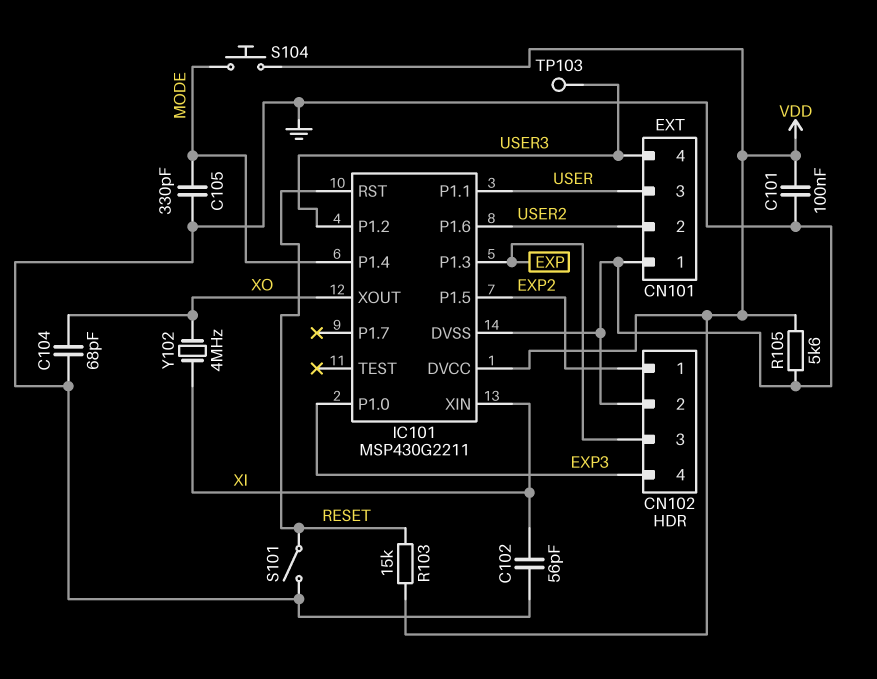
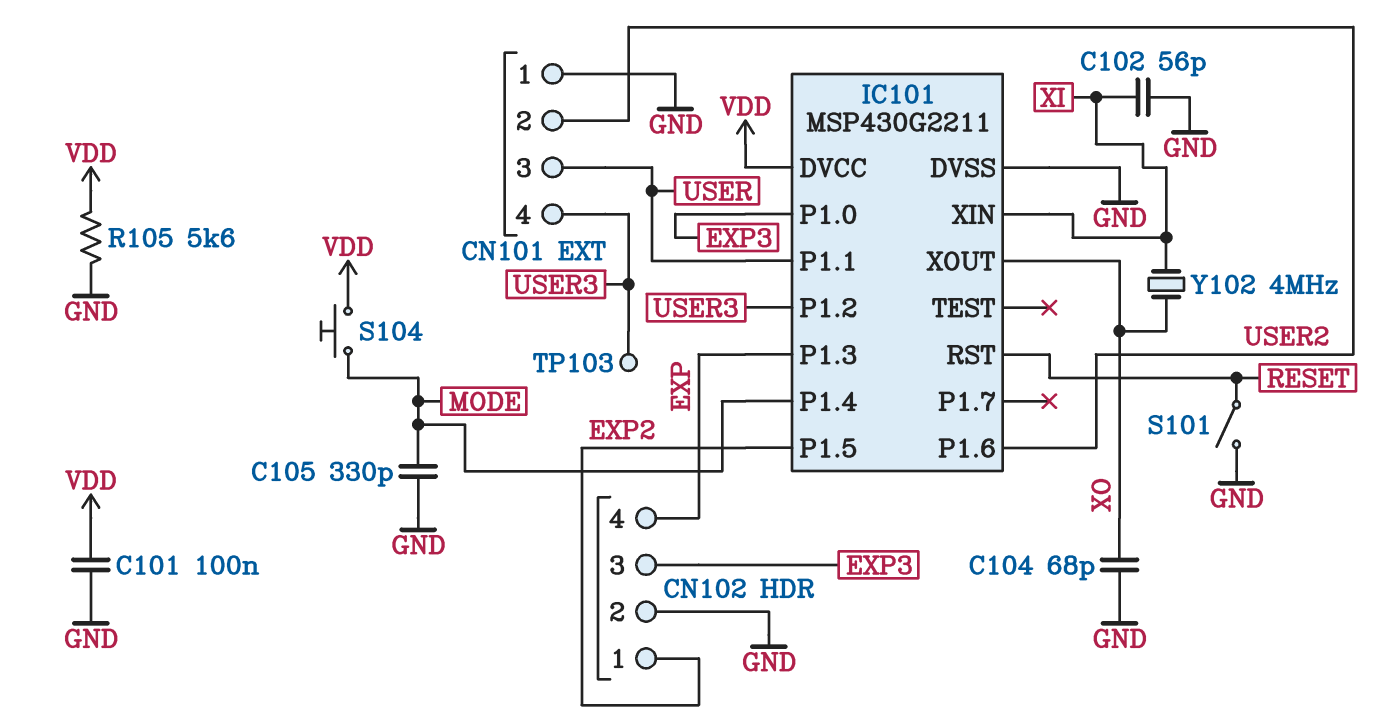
CN102 pin 3: EXP -> EXP3
CN102 pin 4: EXP3 -> EXP
R103: 15k (RESET, VDD) -> none

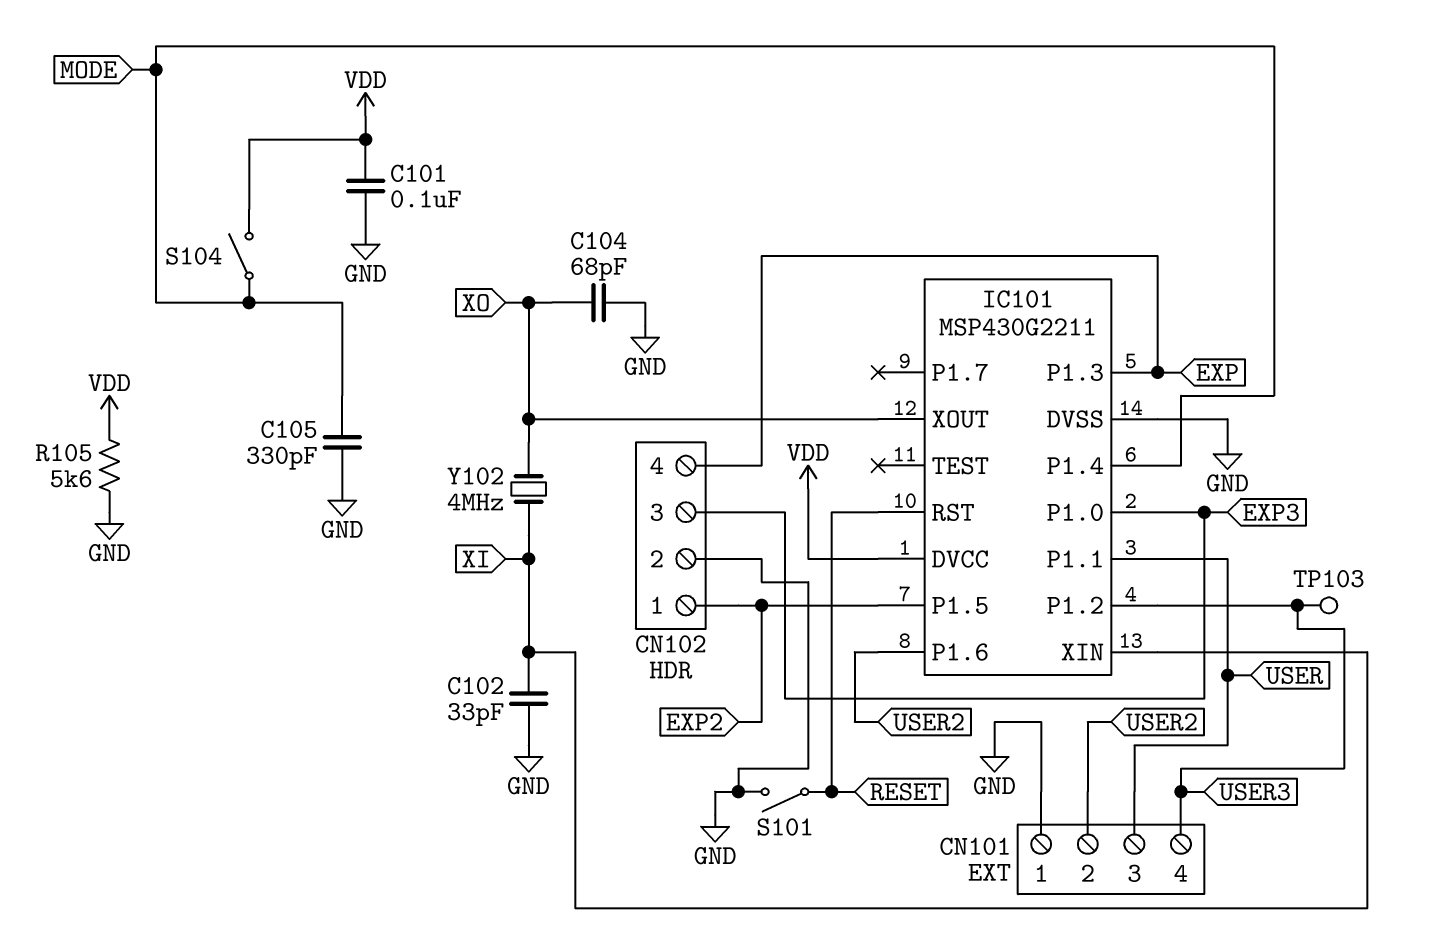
C102: 56pF (GND, XI) -> 33pF (GND, XI)
S104: button (MODE, VDD) -> switch (MODE, VDD)

